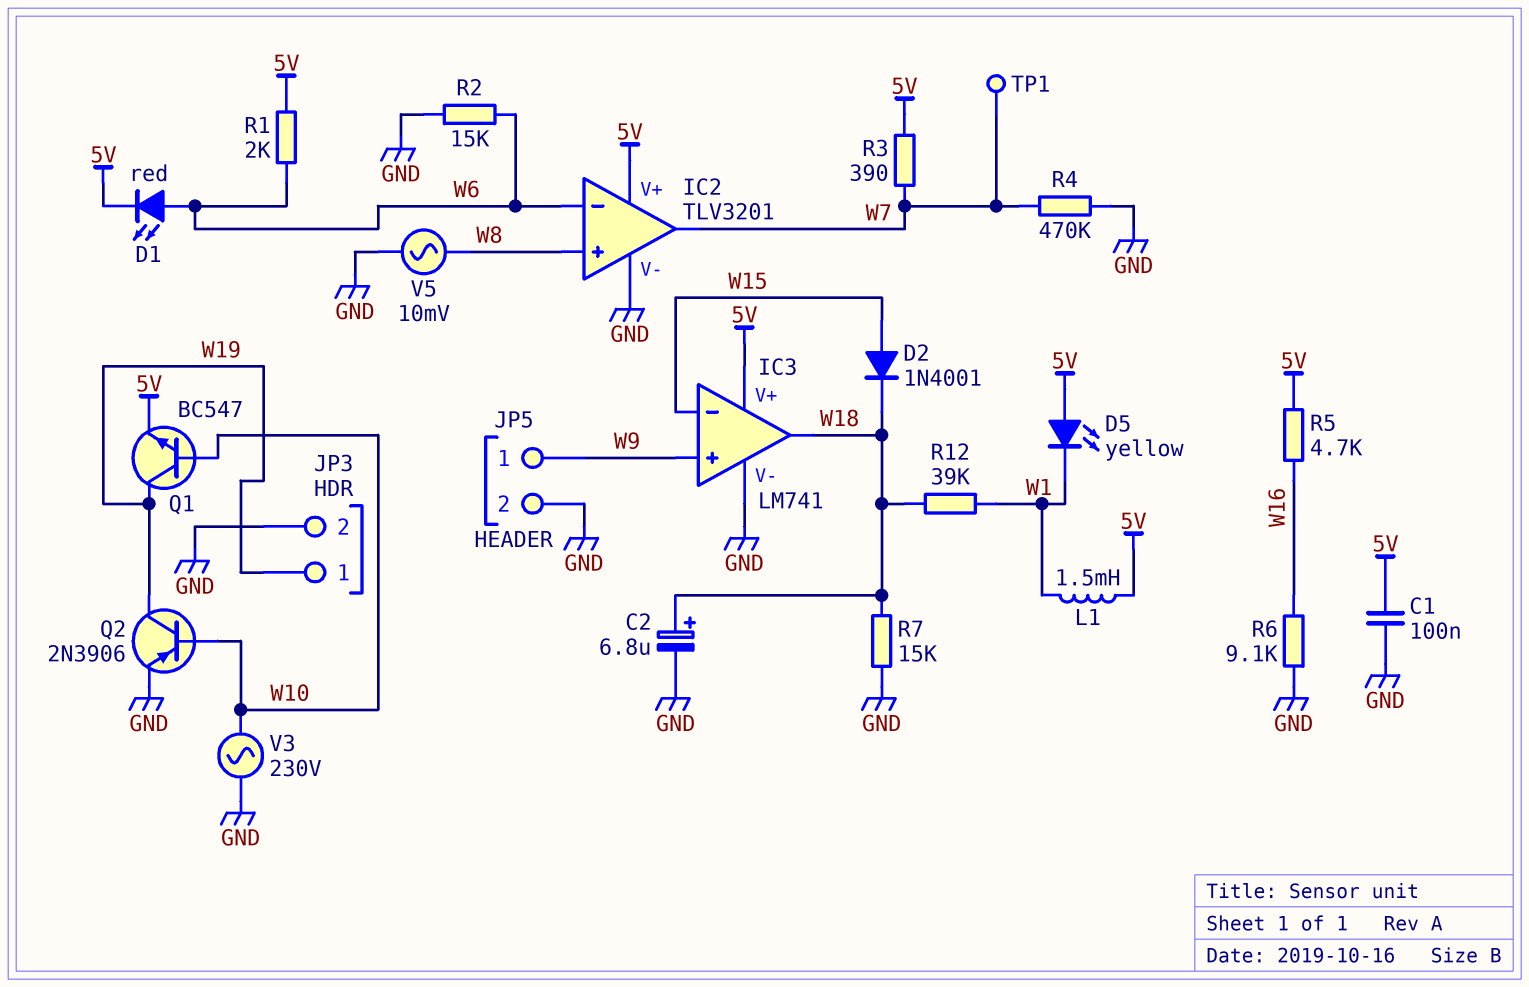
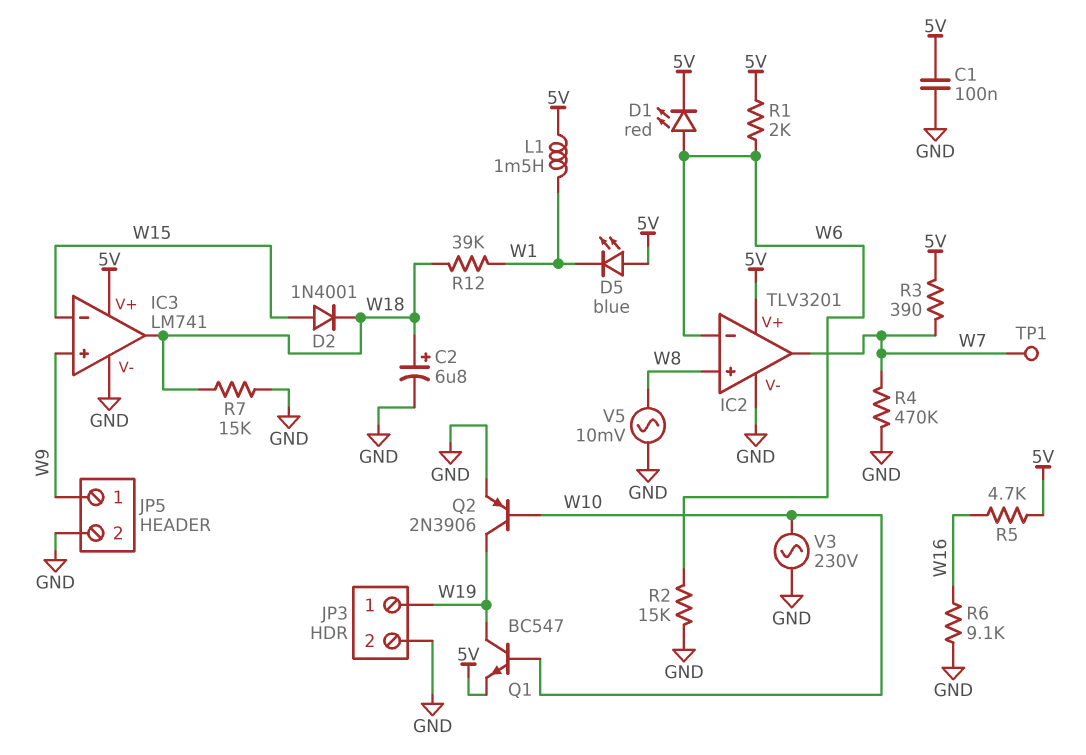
D5: LED yellow (A 5V, K W1) -> LED blue (A 5V, K W1)

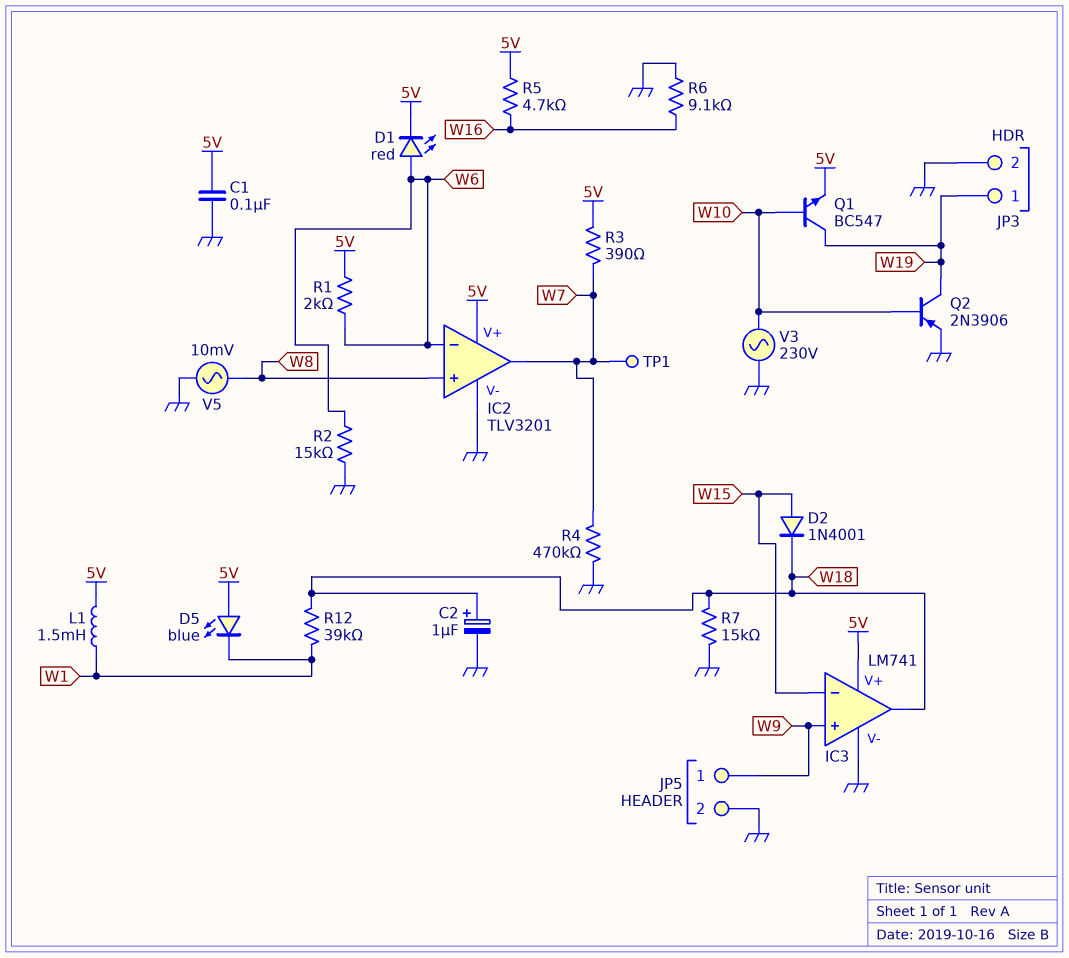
C2: 6.8uF (plus W18, minus GND) -> 1uF (plus W18, minus GND)

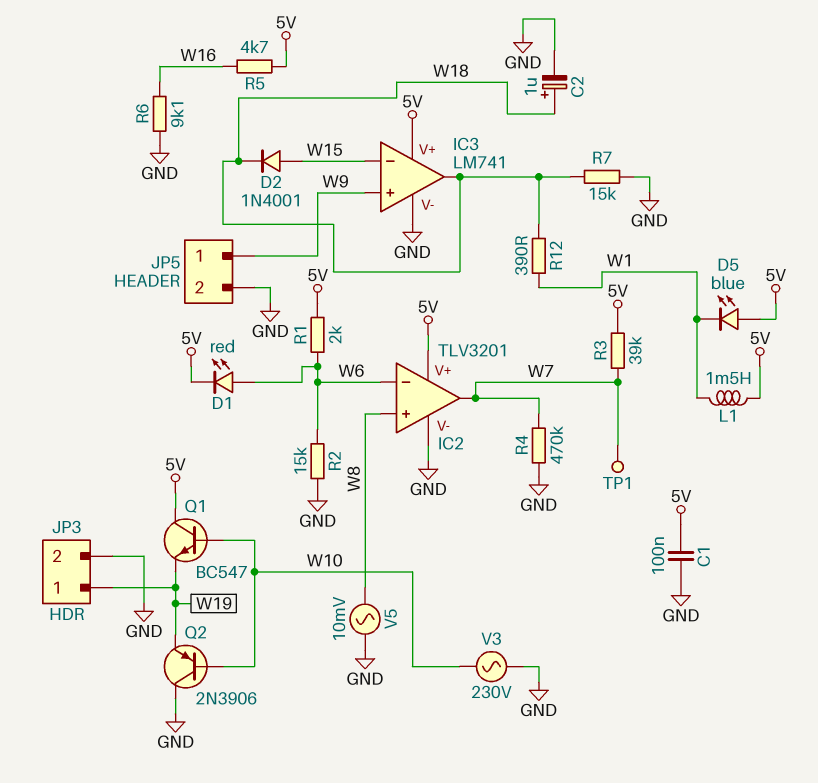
Q1: NPN BC547 (B W10, C W19, E 5V) -> NPN BC547 (B W10, C 5V, E W19)
Q2: PNP 2N3906 (B W10, C W19, E GND) -> PNP 2N3906 (B W10, C GND, E W19)
R3: 390 (5V, W7) -> 39k (5V, W7)
R12: 39k (W1, W18) -> 390 (W1, W18)

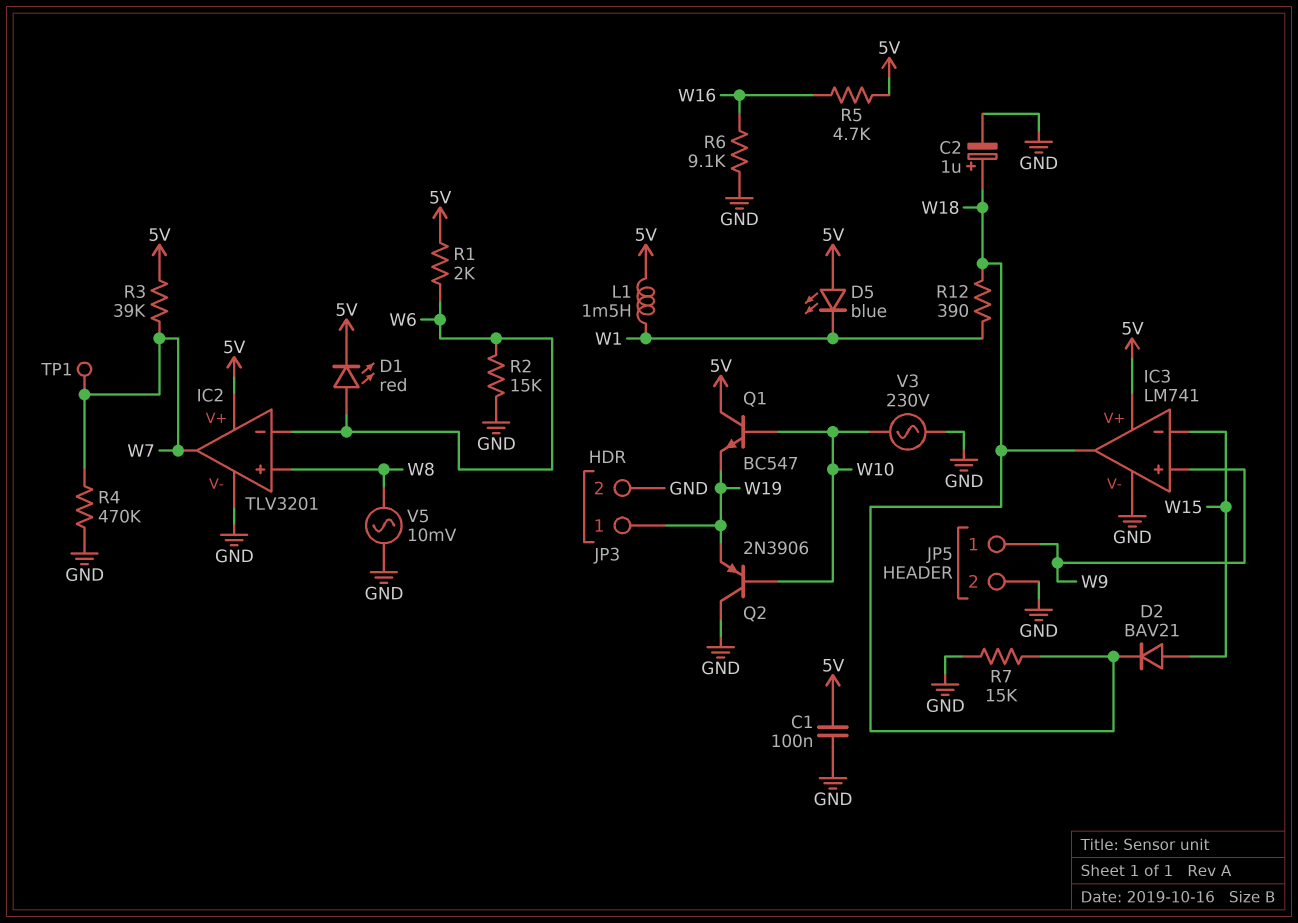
D2: diode 1N4001 (A W15, K W18) -> diode BAV21 (A W15, K W18)

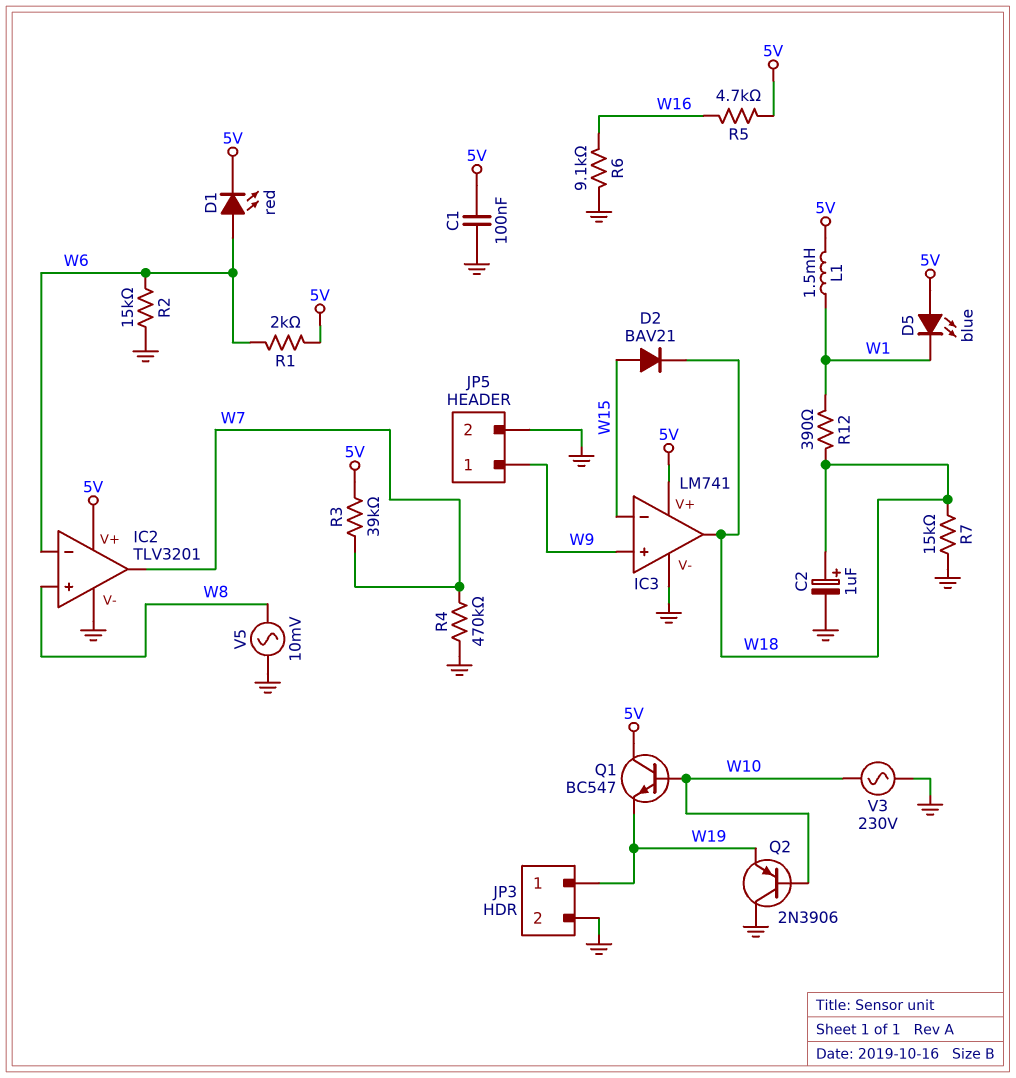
TP1: test point (W7) -> none

